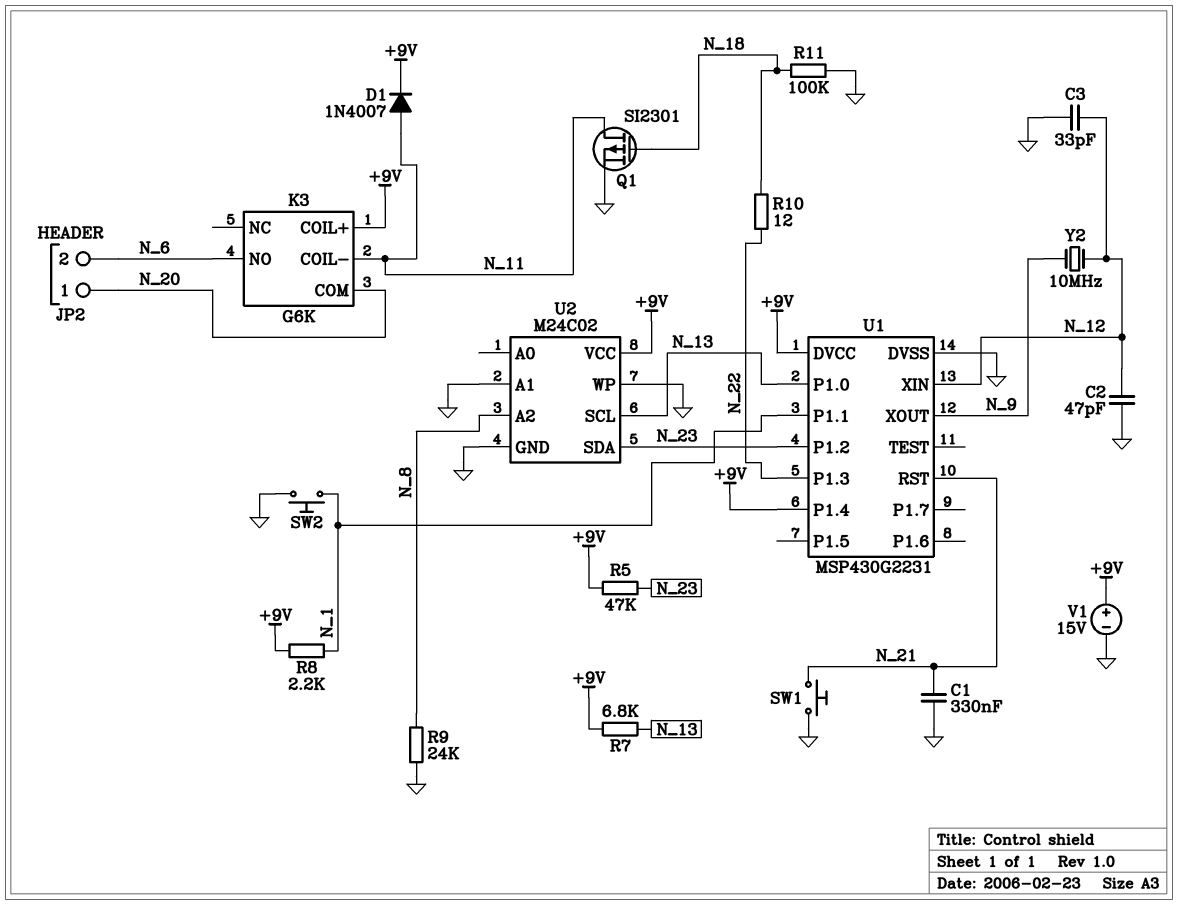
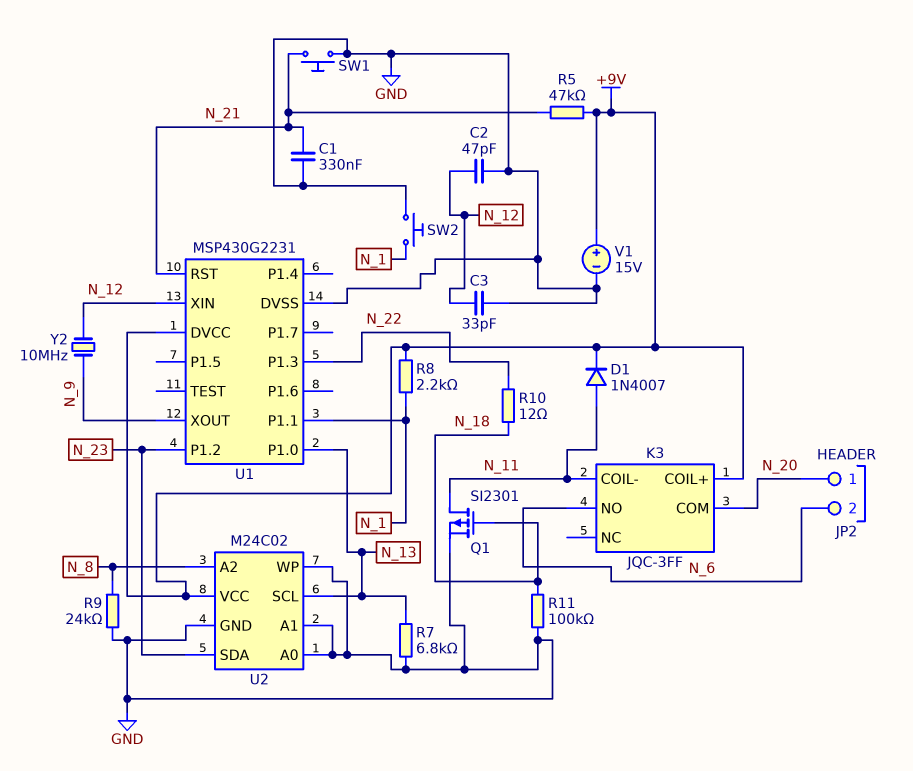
K3: G6K -> JQC-3FF
R5: 47k (+9V, N_23) -> 47k (+9V, N_21)
R7: 6.8k (+9V, N_13) -> 6.8k (GND, N_13)
U1 pin P1.4: +9V -> none
U2 pin A0: none -> GND

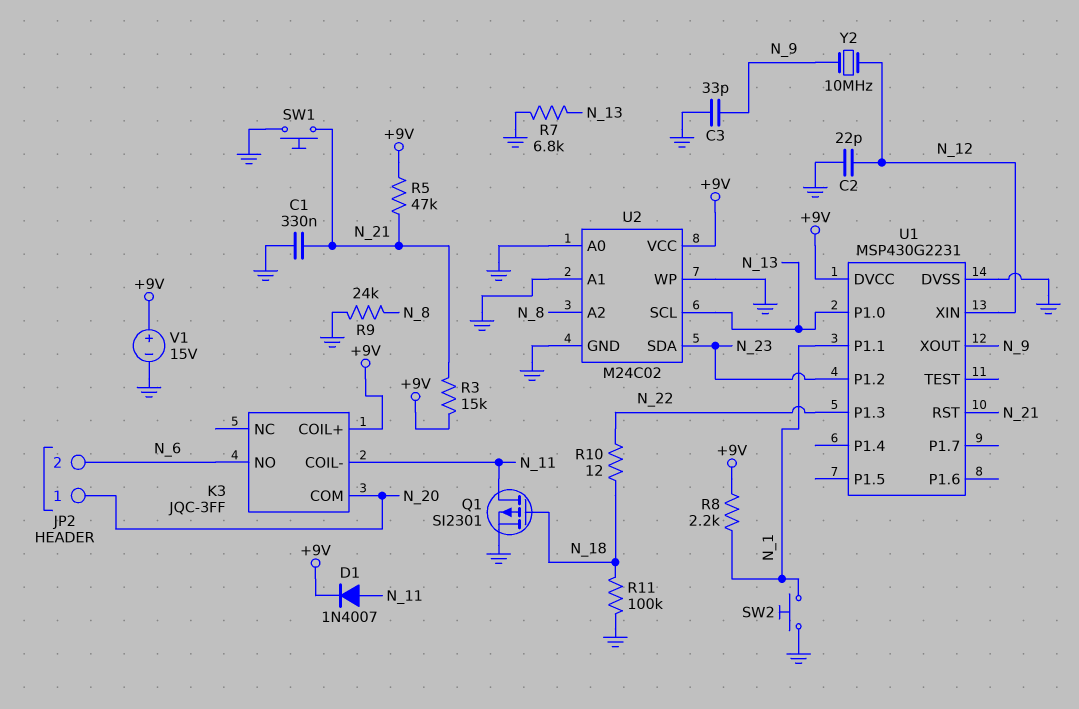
C2: 47pF (GND, N_12) -> 22pF (GND, N_12)
C3: 33pF (GND, N_12) -> 33pF (GND, N_9)
R3: none -> 15k (+9V, N_21)

